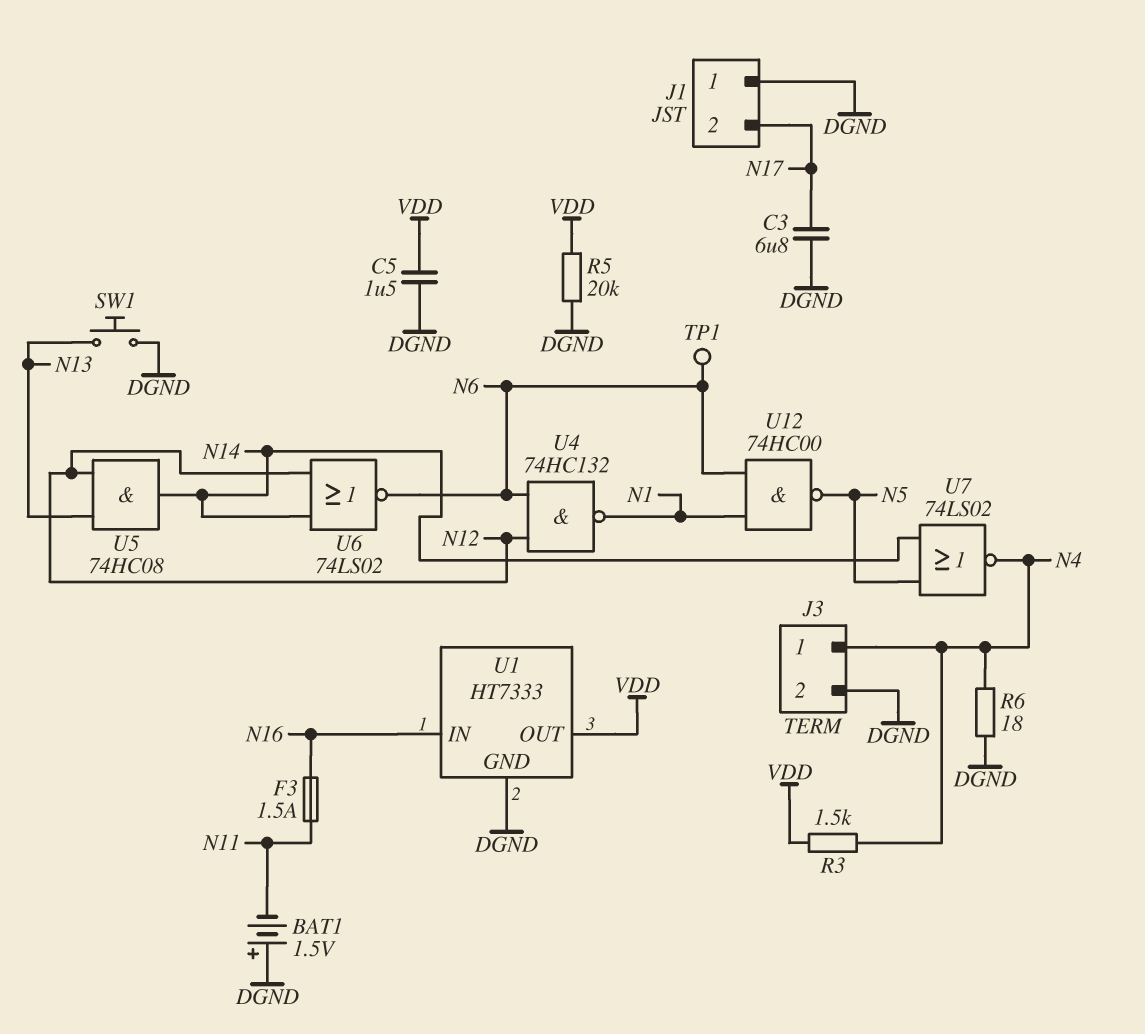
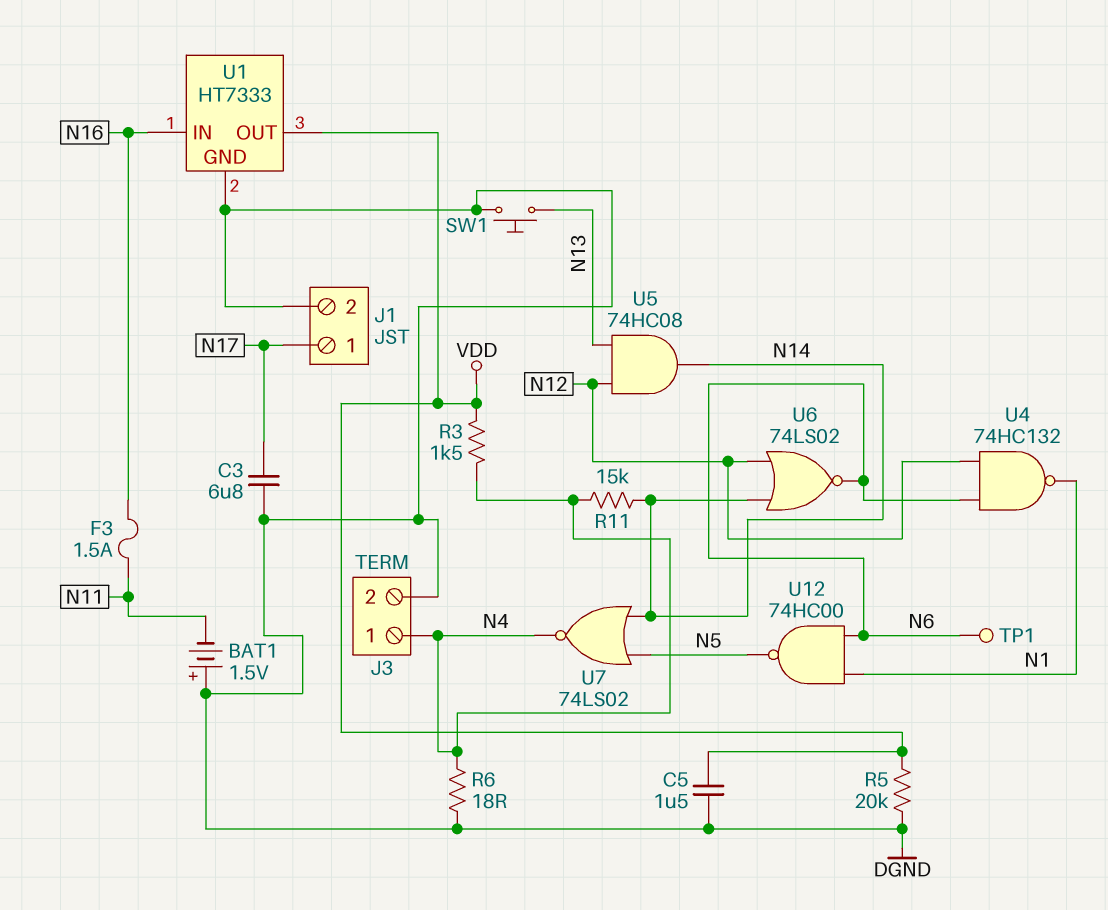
J1 pin 1: DGND -> N17
J1 pin 2: N17 -> DGND
R11: none -> 15k (N4, N14)

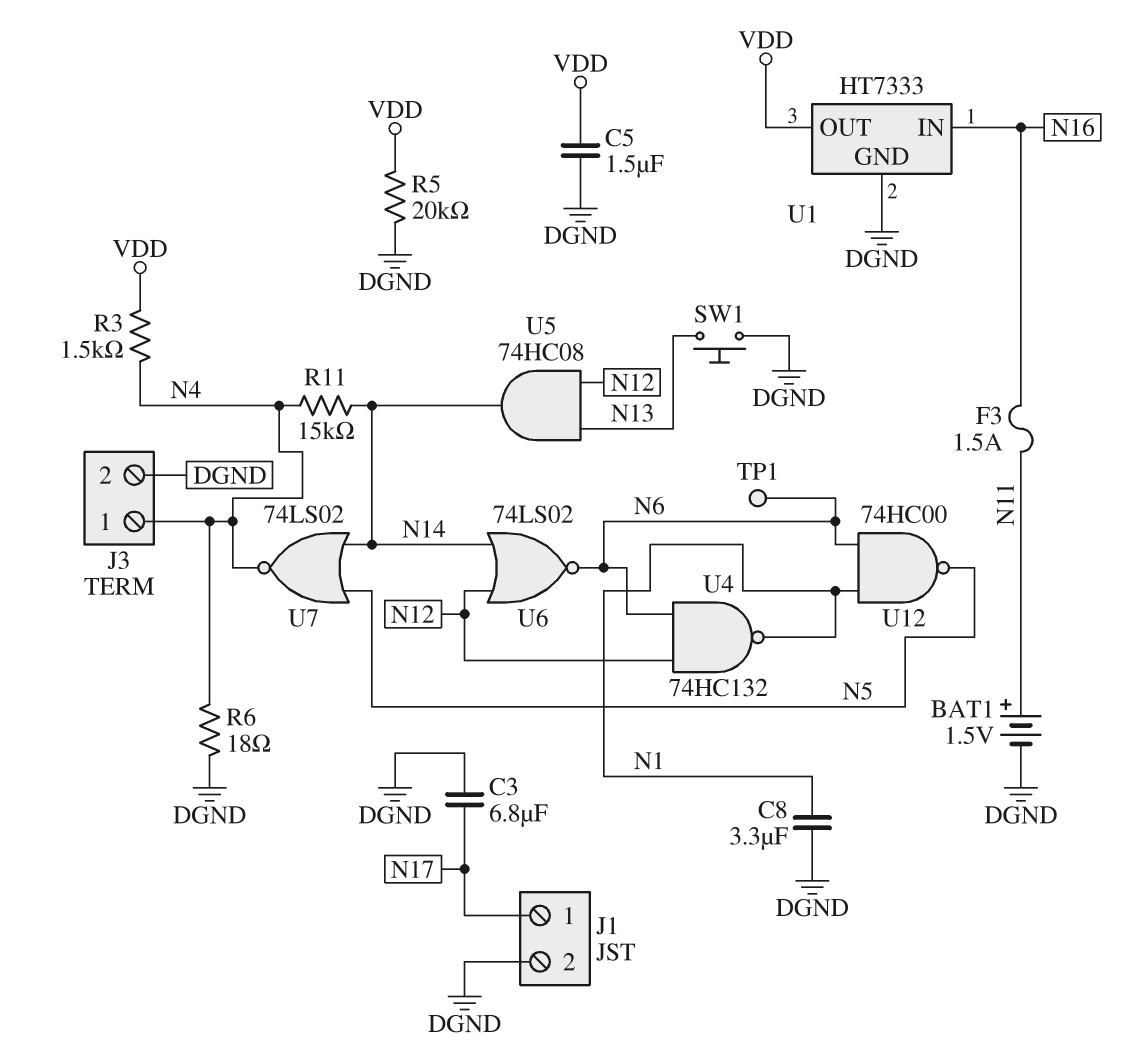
BAT1: 1.5V (plus DGND, minus N11) -> 1.5V (plus N11, minus DGND)
C8: none -> 3.3uF (DGND, N1)

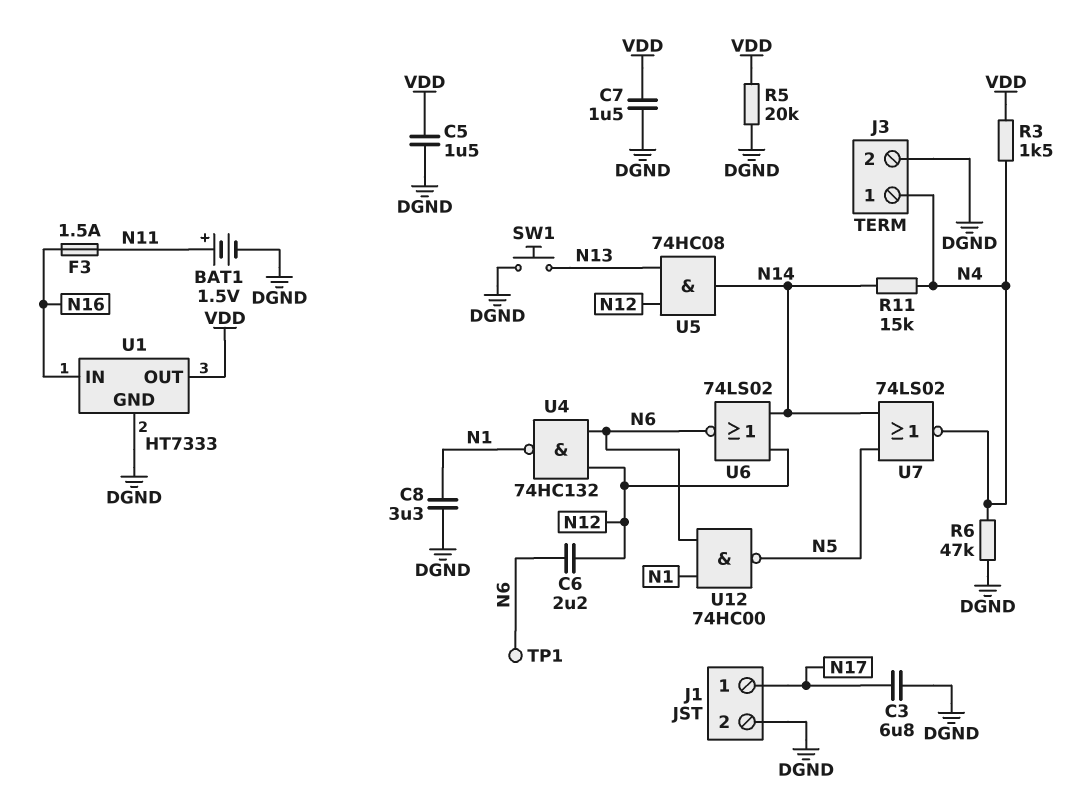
C6: none -> 2.2uF (N6, N12)
C7: none -> 1.5uF (DGND, VDD)
R6: 18 (DGND, N4) -> 47k (DGND, N4)

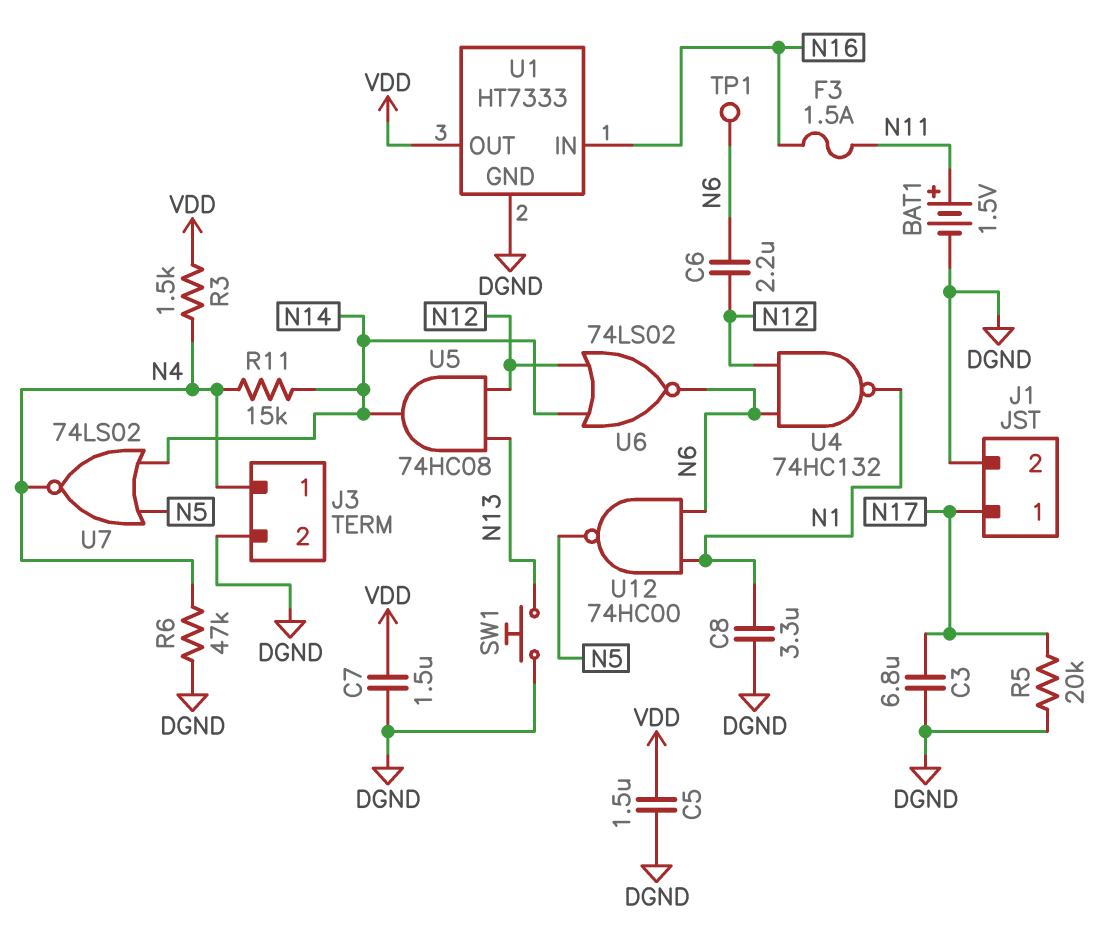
R5: 20k (DGND, VDD) -> 20k (DGND, N17)

